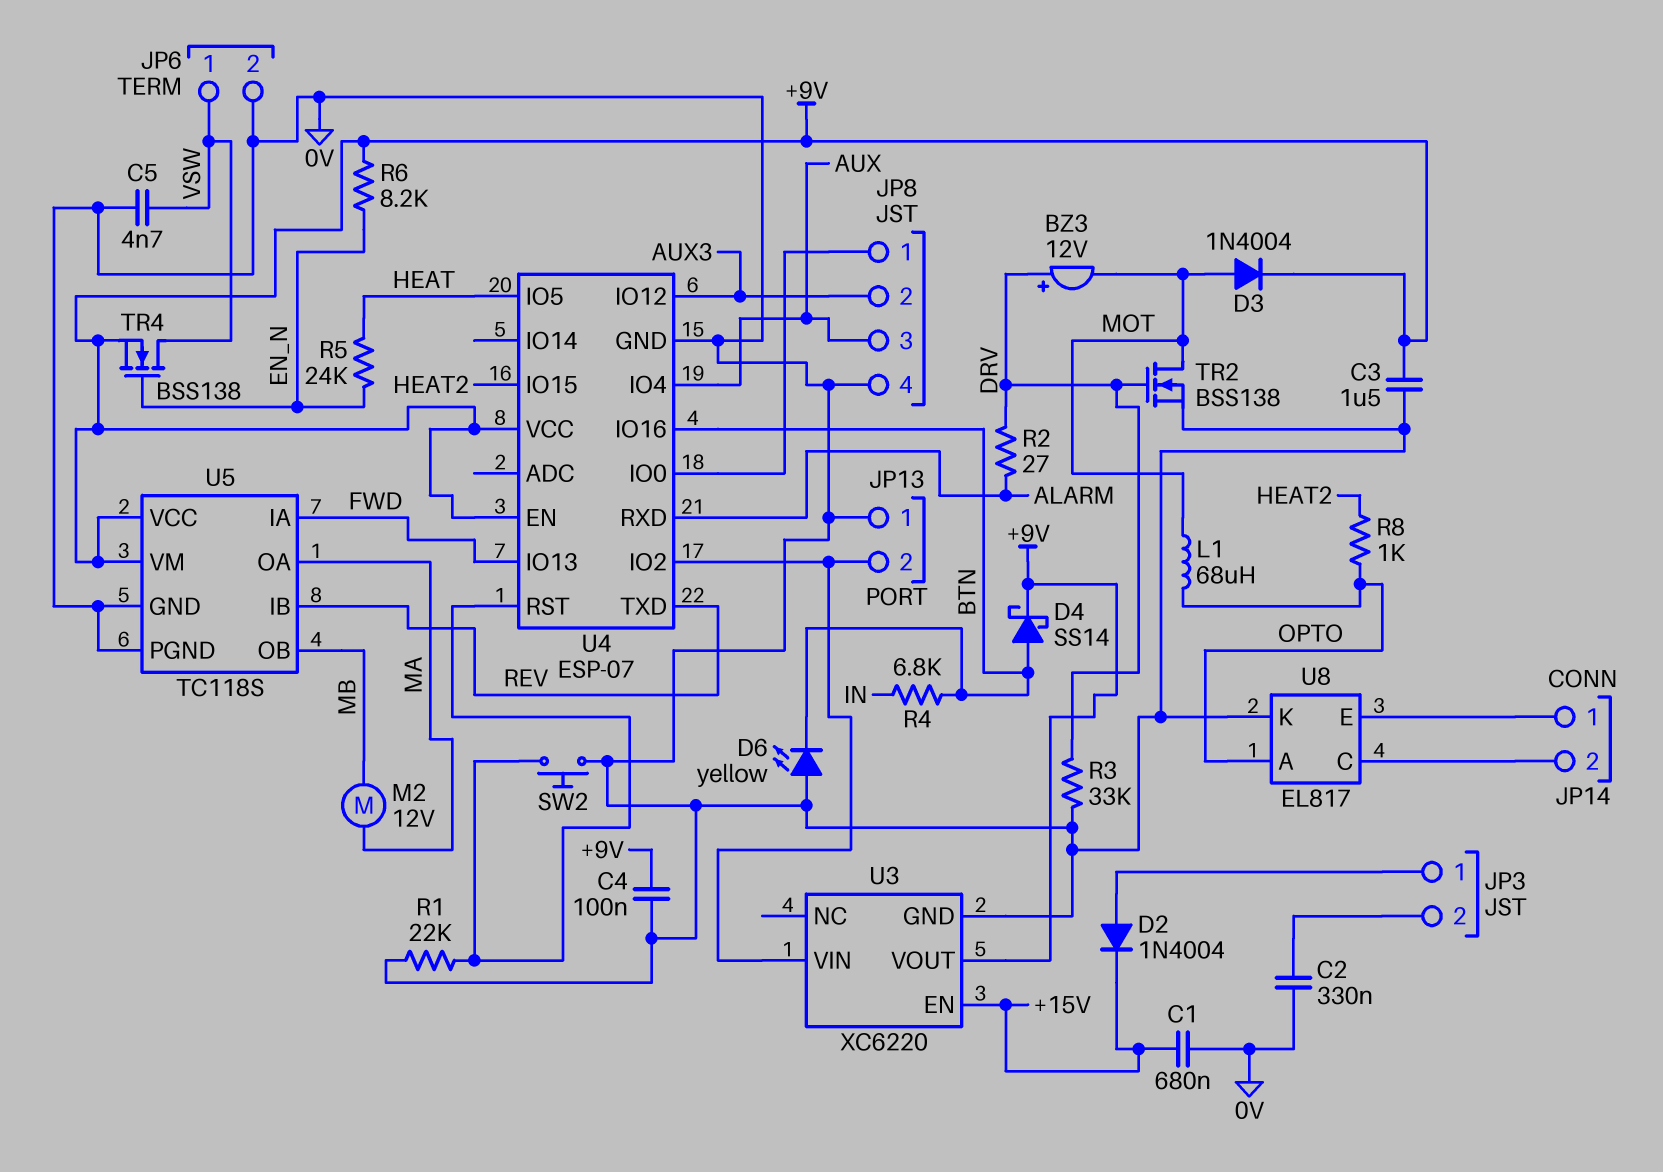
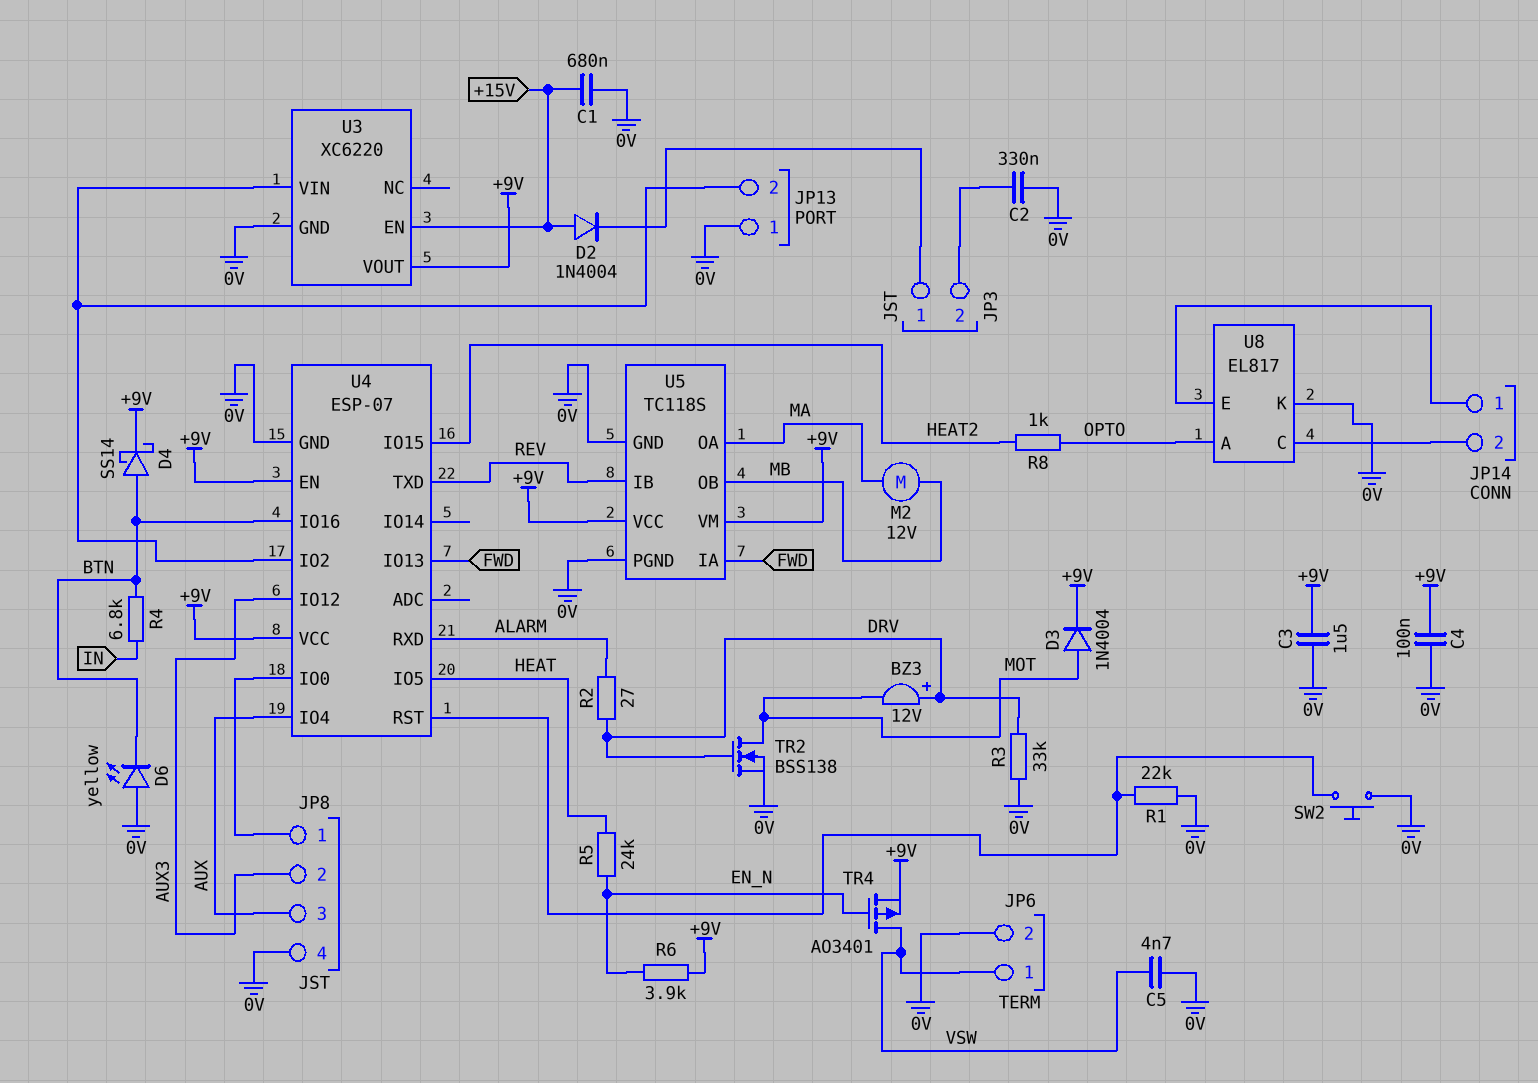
D2: diode 1N4004 (A JP3/1, K +15V) -> diode 1N4004 (A +15V, K JP3/1)
L1: 68uH (MOT, OPTO) -> none
R6: 8.2k (+9V, EN_N) -> 3.9k (+9V, EN_N)
TR4: NMOS BSS138 (G EN_N, D VSW, S +9V) -> PMOS AO3401 (G EN_N, D VSW, S +9V)

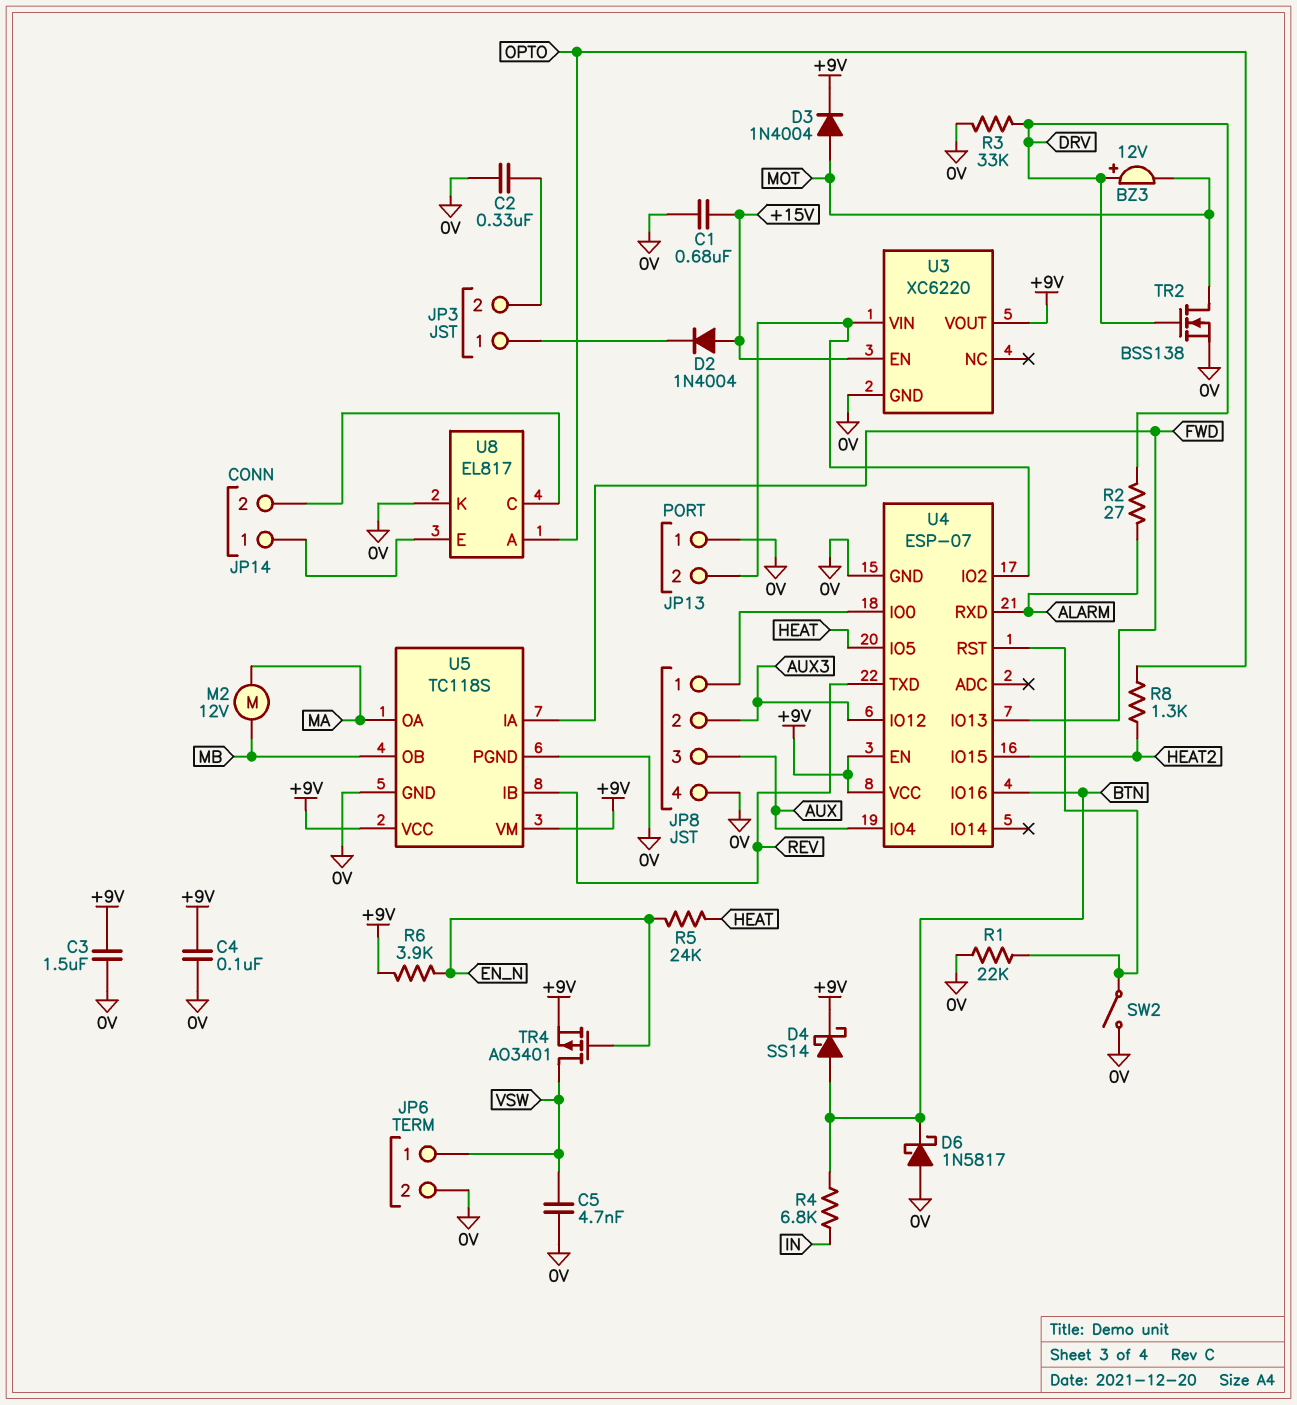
D6: LED yellow (A 0V, K BTN) -> schottky 1N5817 (A 0V, K BTN)
R8: 1k (HEAT2, OPTO) -> 1.3k (HEAT2, OPTO)
SW2: button (0V, U4/RST) -> switch (0V, U4/RST)

